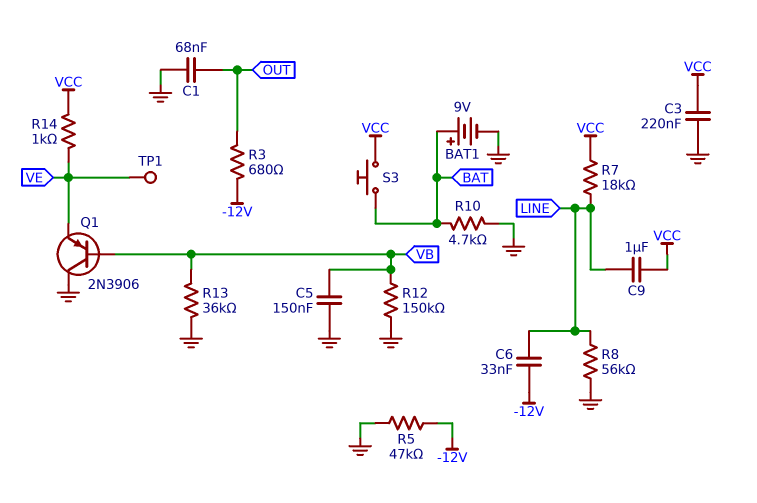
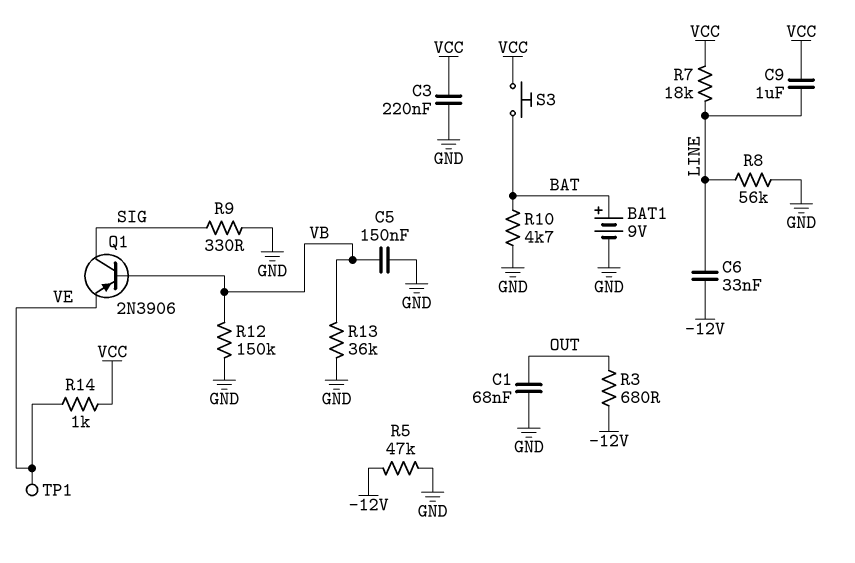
Q1: PNP 2N3906 (B VB, C GND, E VE) -> PNP 2N3906 (B VB, C SIG, E VE)
R9: none -> 330 (GND, SIG)

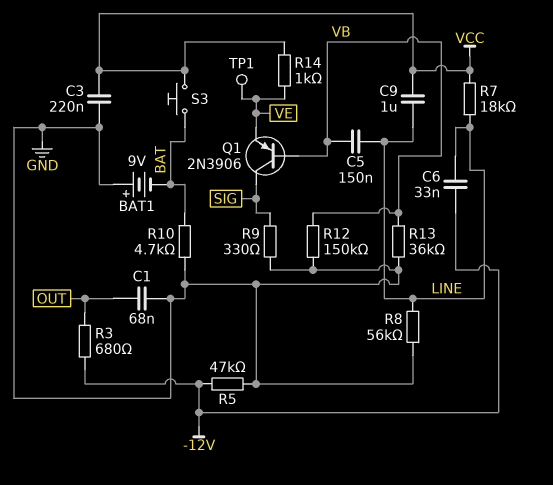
BAT1: 9V (plus BAT, minus GND) -> 9V (plus GND, minus BAT)
C5: 150nF (GND, VB) -> 150nF (LINE, VB)

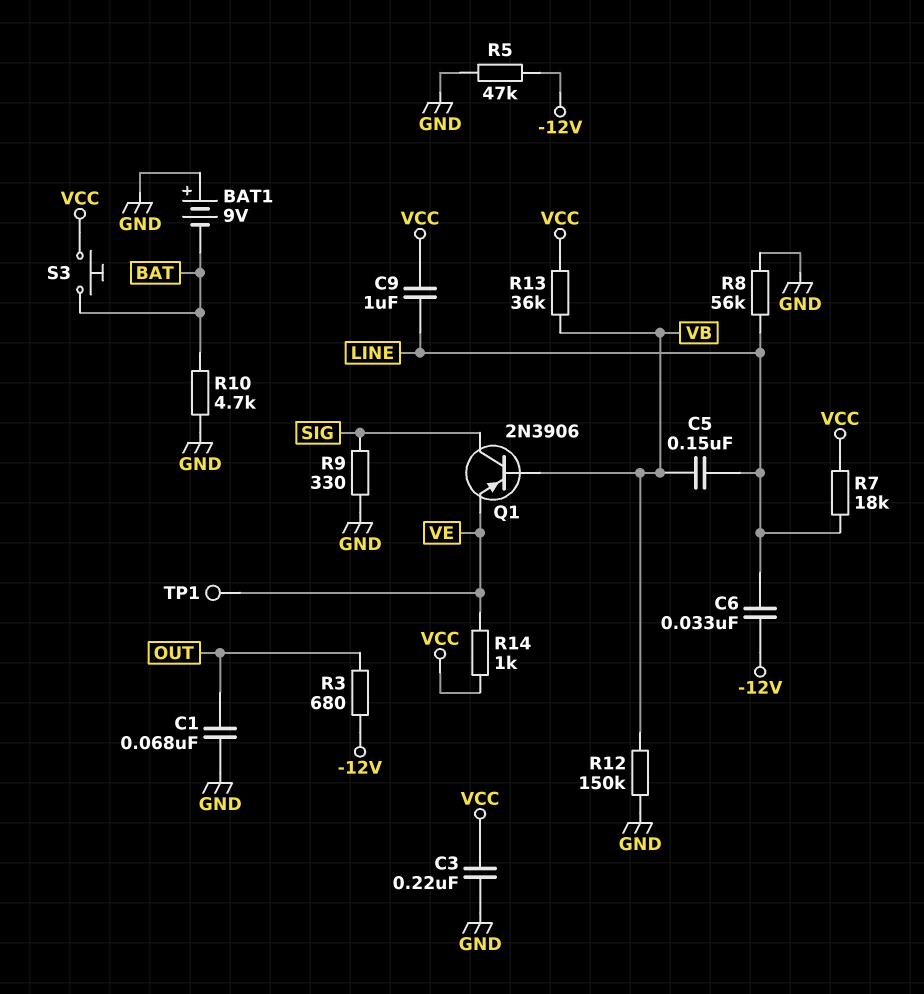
R13: 36k (GND, VB) -> 36k (VB, VCC)

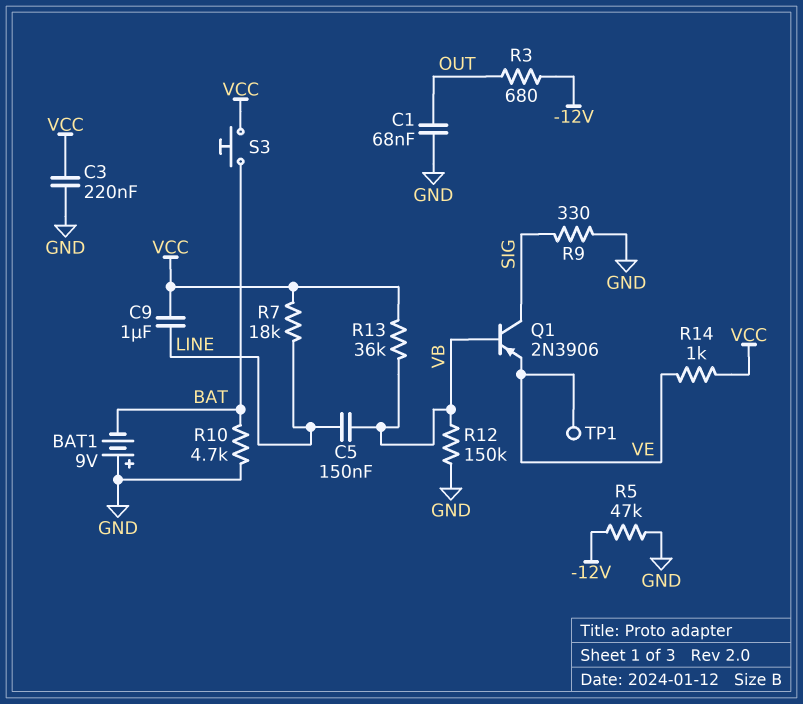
C6: 33nF (-12V, LINE) -> none
R8: 56k (GND, LINE) -> none

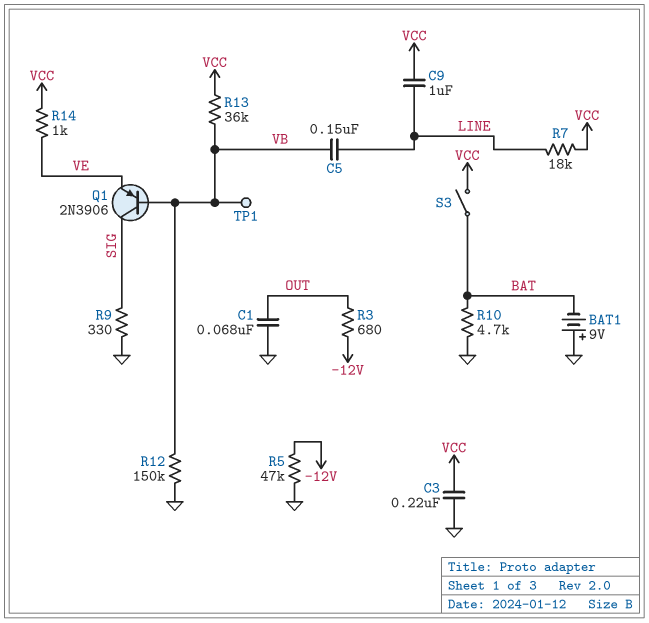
S3: button (BAT, VCC) -> switch (BAT, VCC)
TP1: test point (VE) -> test point (VB)

